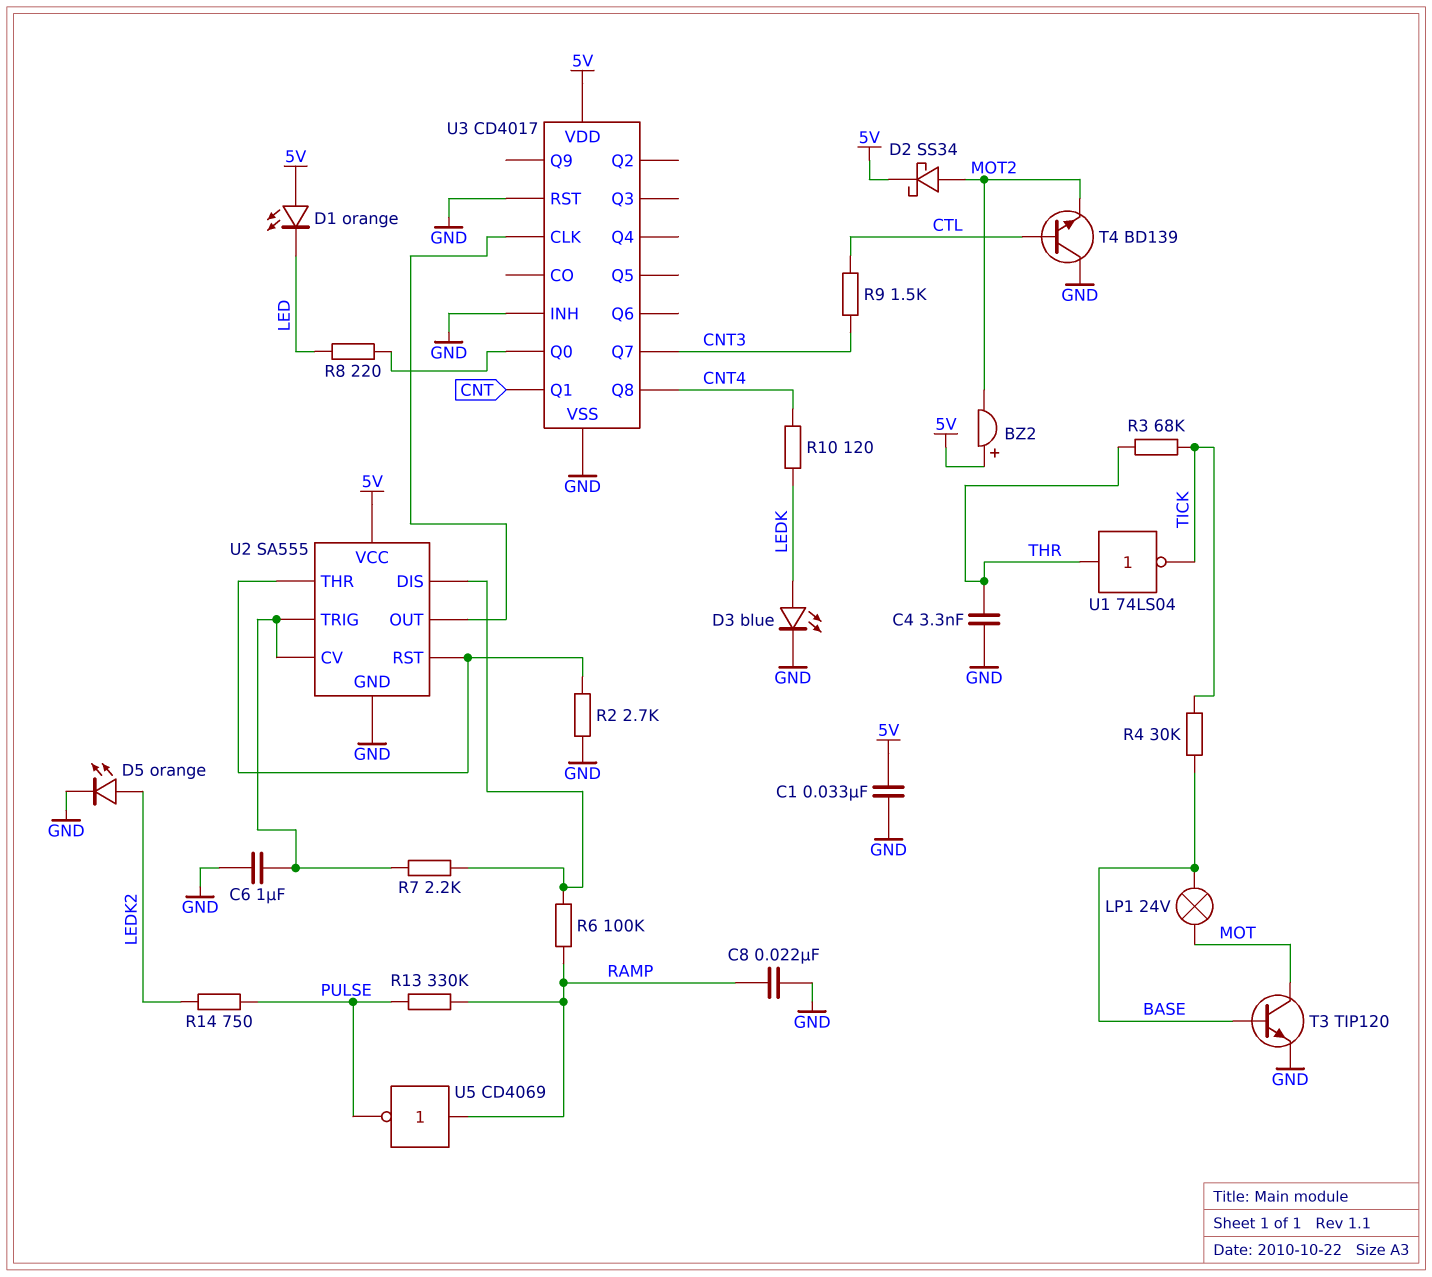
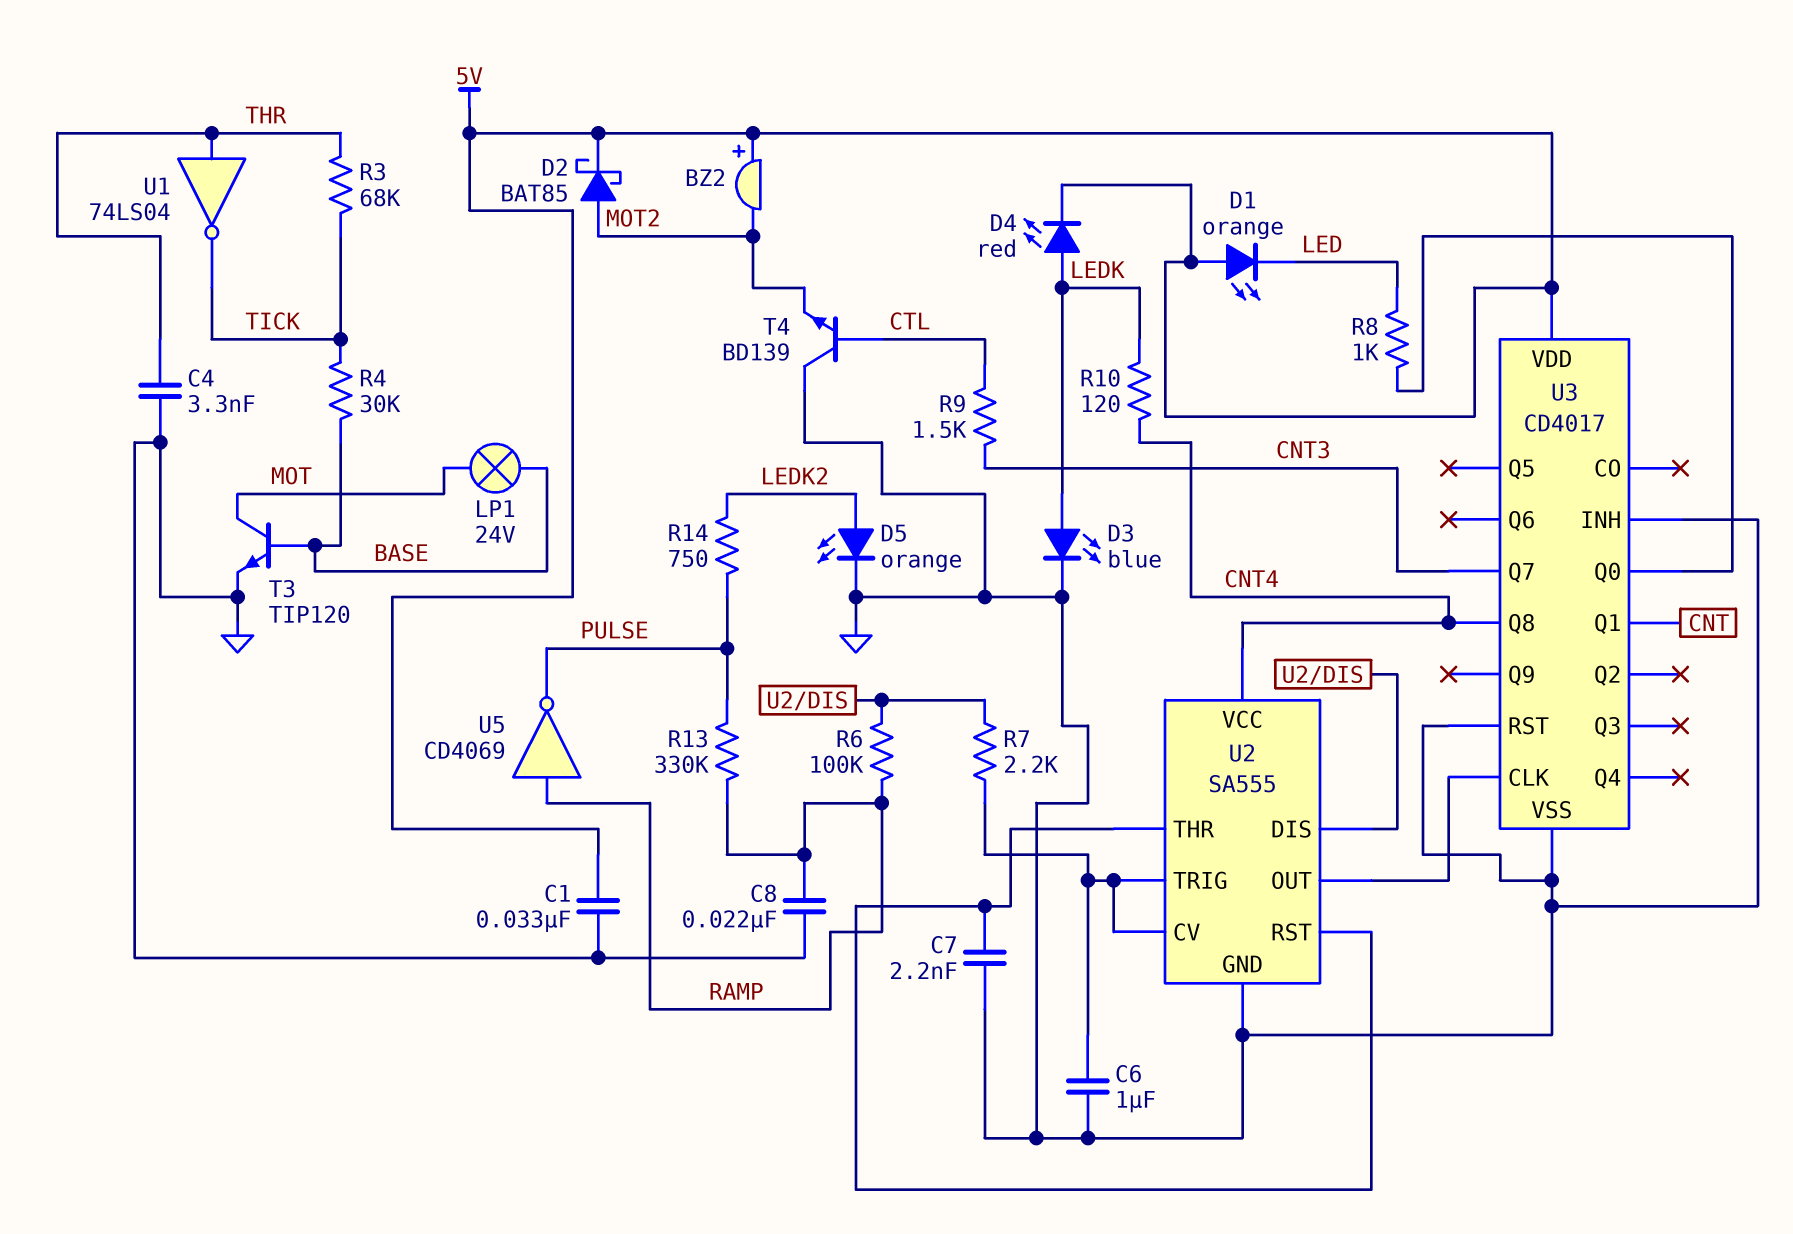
C7: none -> 2.2nF (GND, U2/RST)
D2: schottky SS34 (A MOT2, K 5V) -> schottky BAT85 (A MOT2, K 5V)
D4: none -> LED red (A LEDK, K 5V)
R2: 2.7k (GND, U2/RST) -> none
R8: 220 (LED, U3/Q0) -> 1k (LED, U3/Q0)
U2 pin VCC: 5V -> CNT4

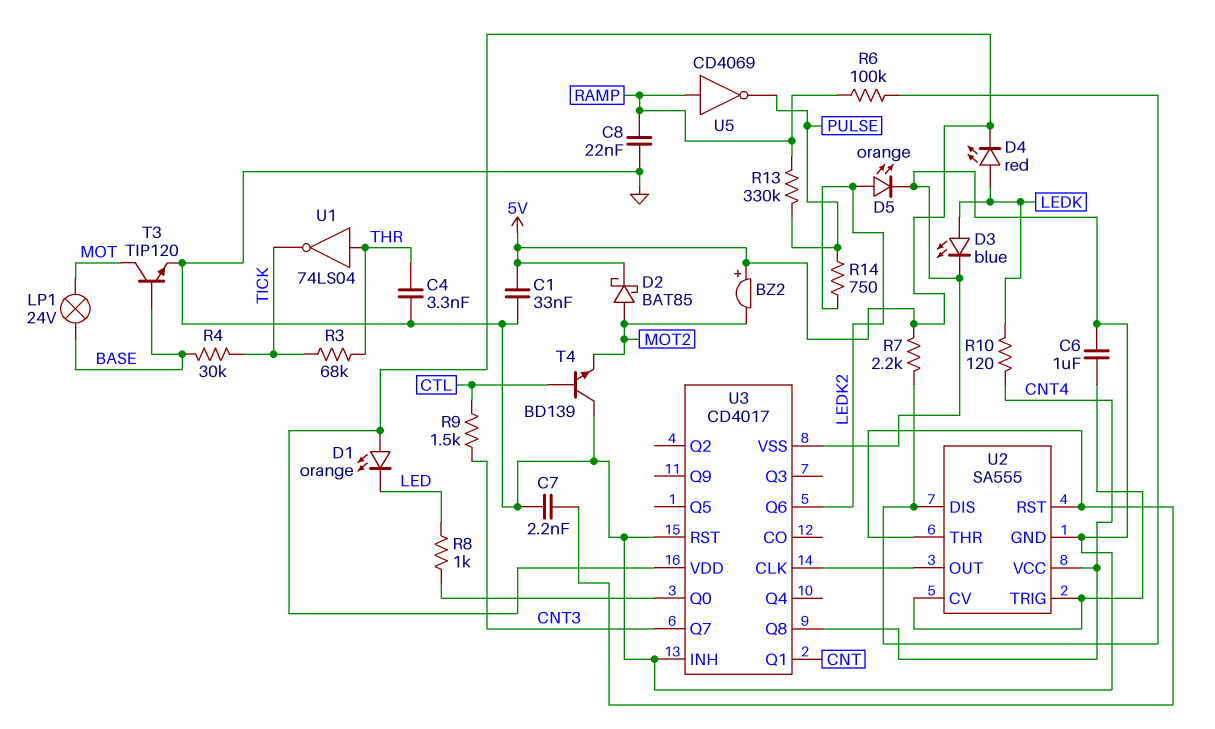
R7: 2.2k (U2/CV, U2/DIS) -> 2.2k (5V, U2/DIS)
U3 pin Q6: none -> LEDK2

